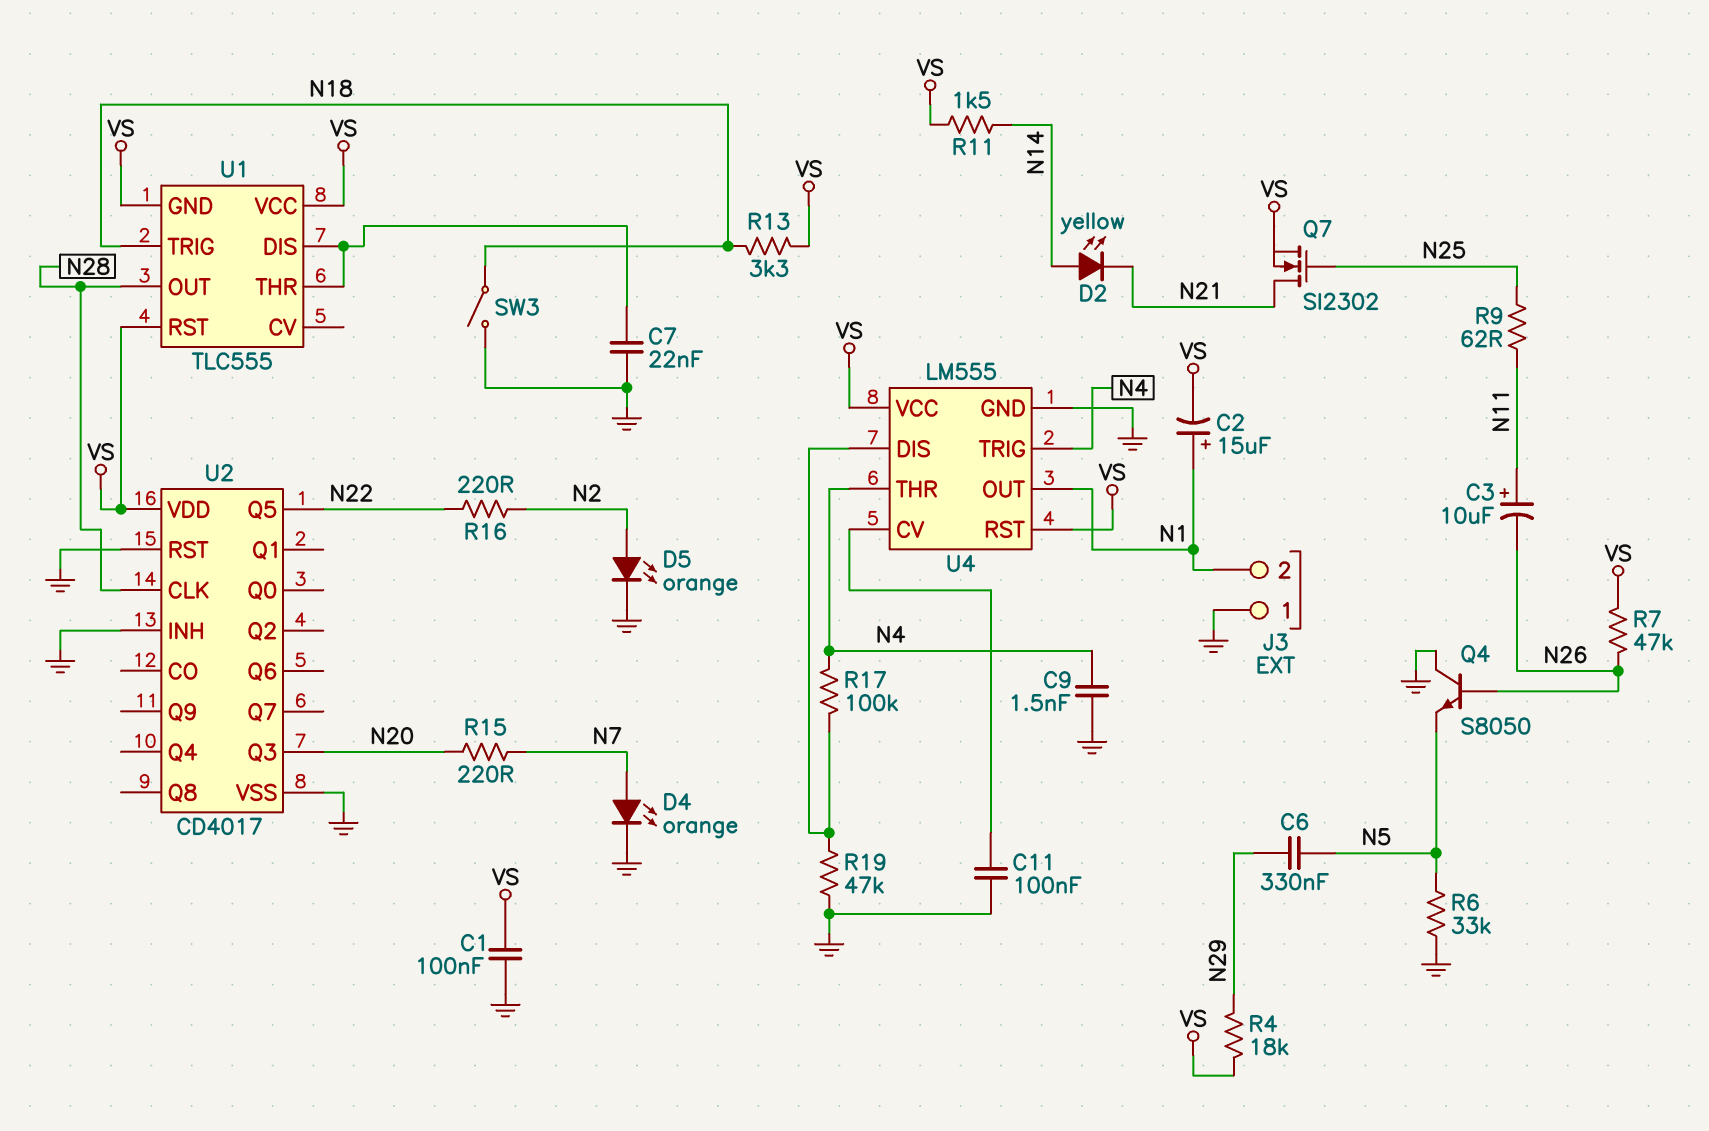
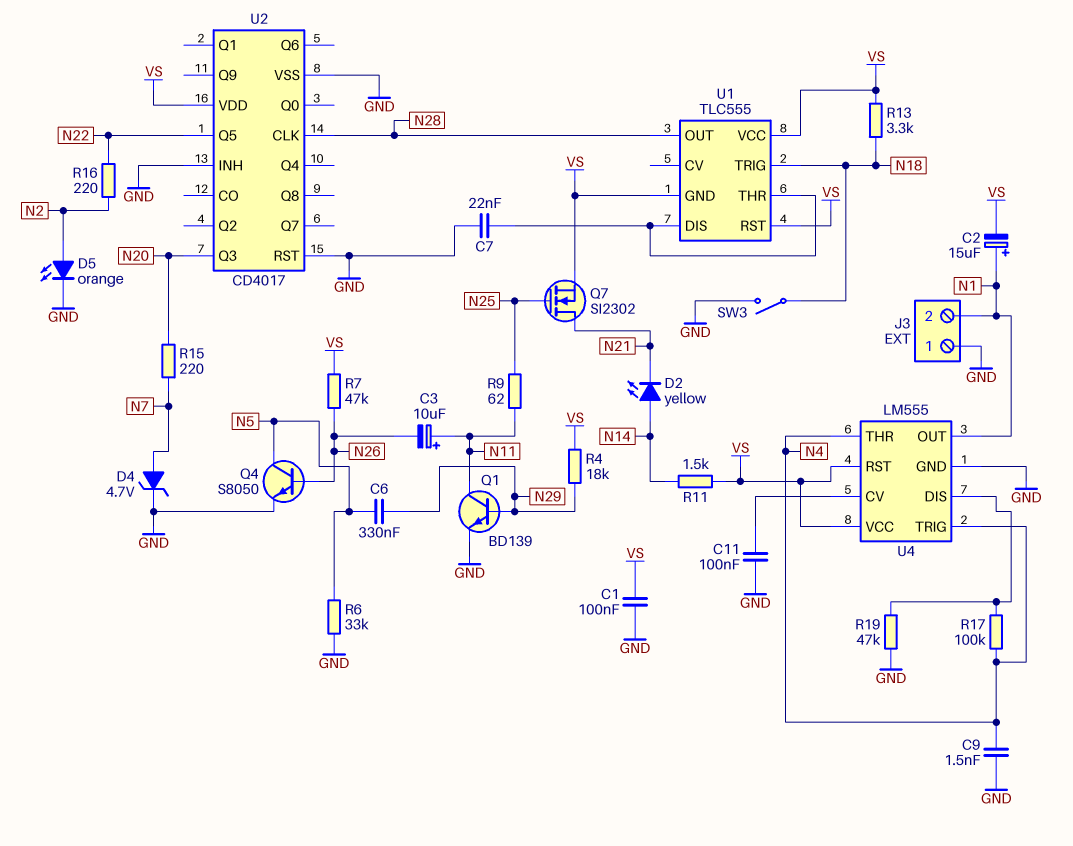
D4: LED orange (A N7, K GND) -> zener 4.7V (A N7, K GND)
Q1: none -> NPN BD139 (B N29, C N11, E GND)
Q4: NPN S8050 (B N26, C GND, E N5) -> NPN S8050 (B N26, C N5, E GND)

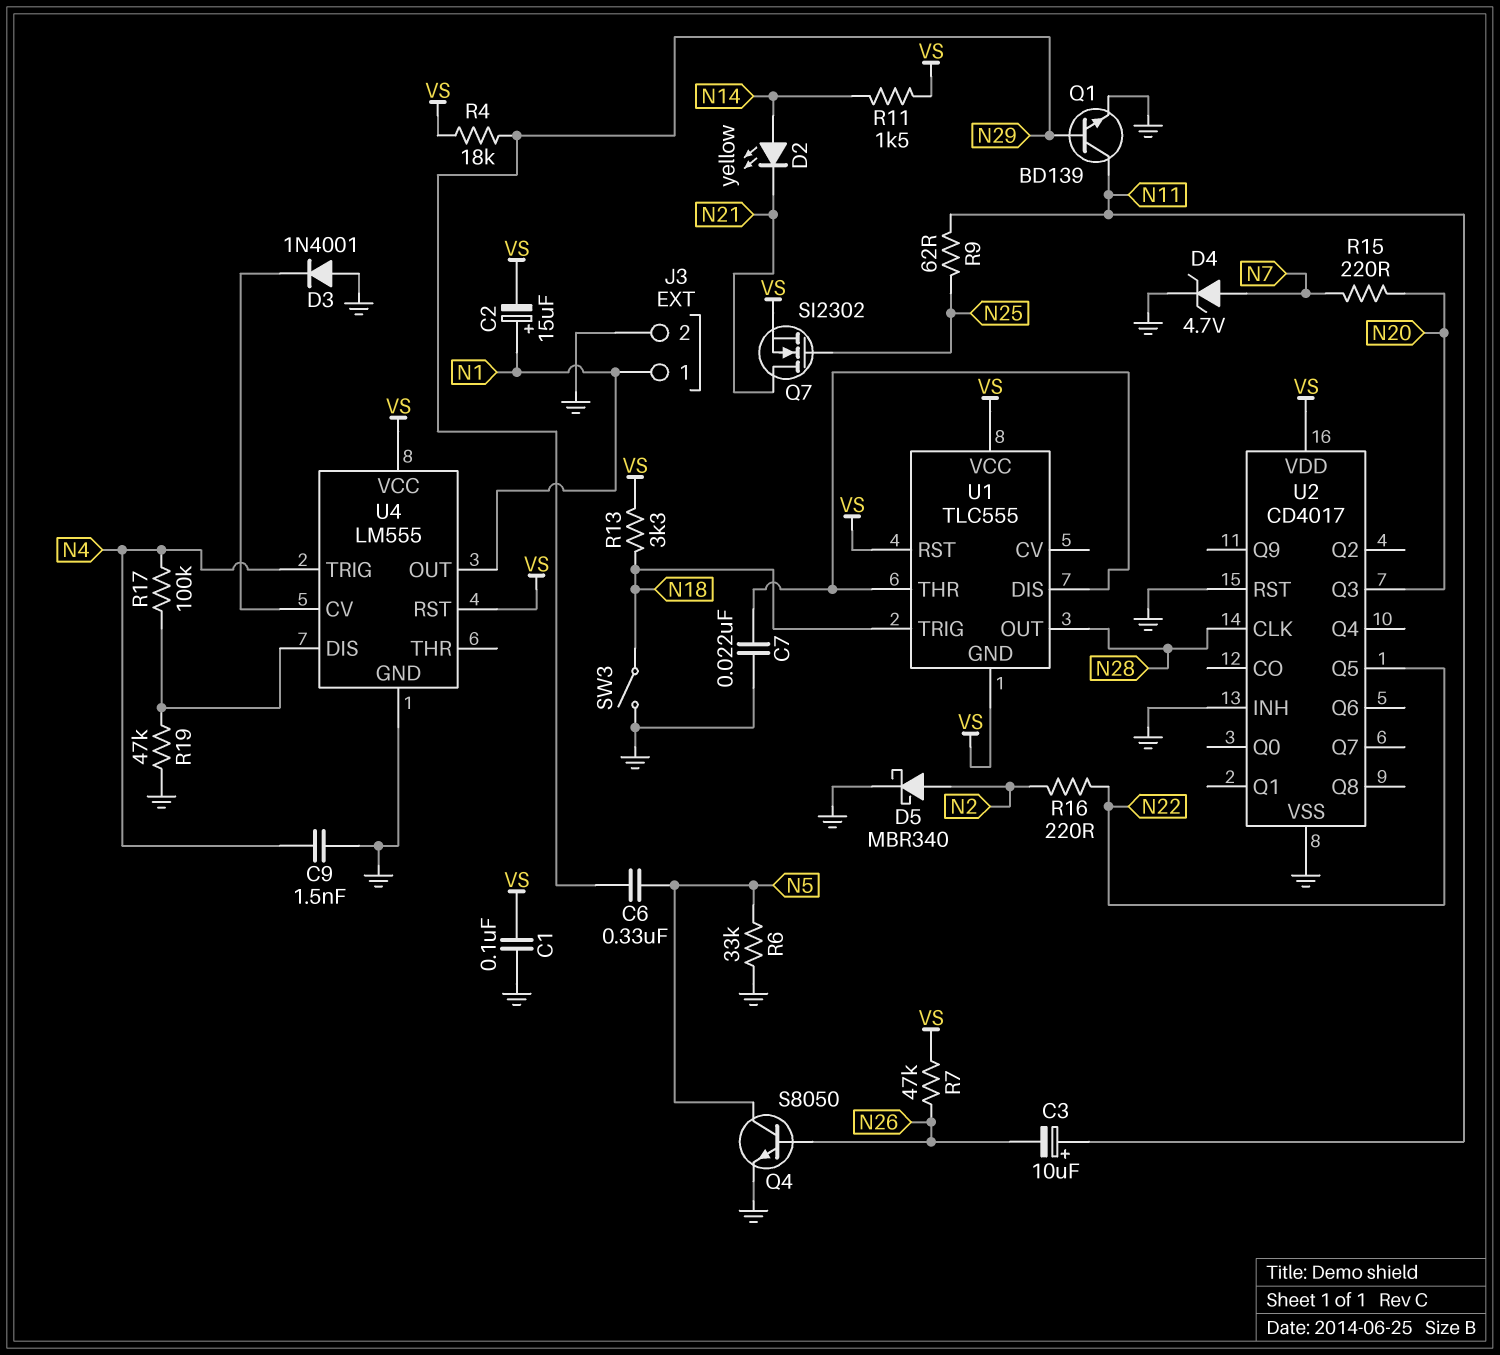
C11: 100nF (GND, U4/CV) -> none
D3: none -> diode 1N4001 (A GND, K U4/CV)
D5: LED orange (A N2, K GND) -> schottky MBR340 (A N2, K GND)
J3 pin 1: GND -> N1
J3 pin 2: N1 -> GND
U4 pin THR: N4 -> none

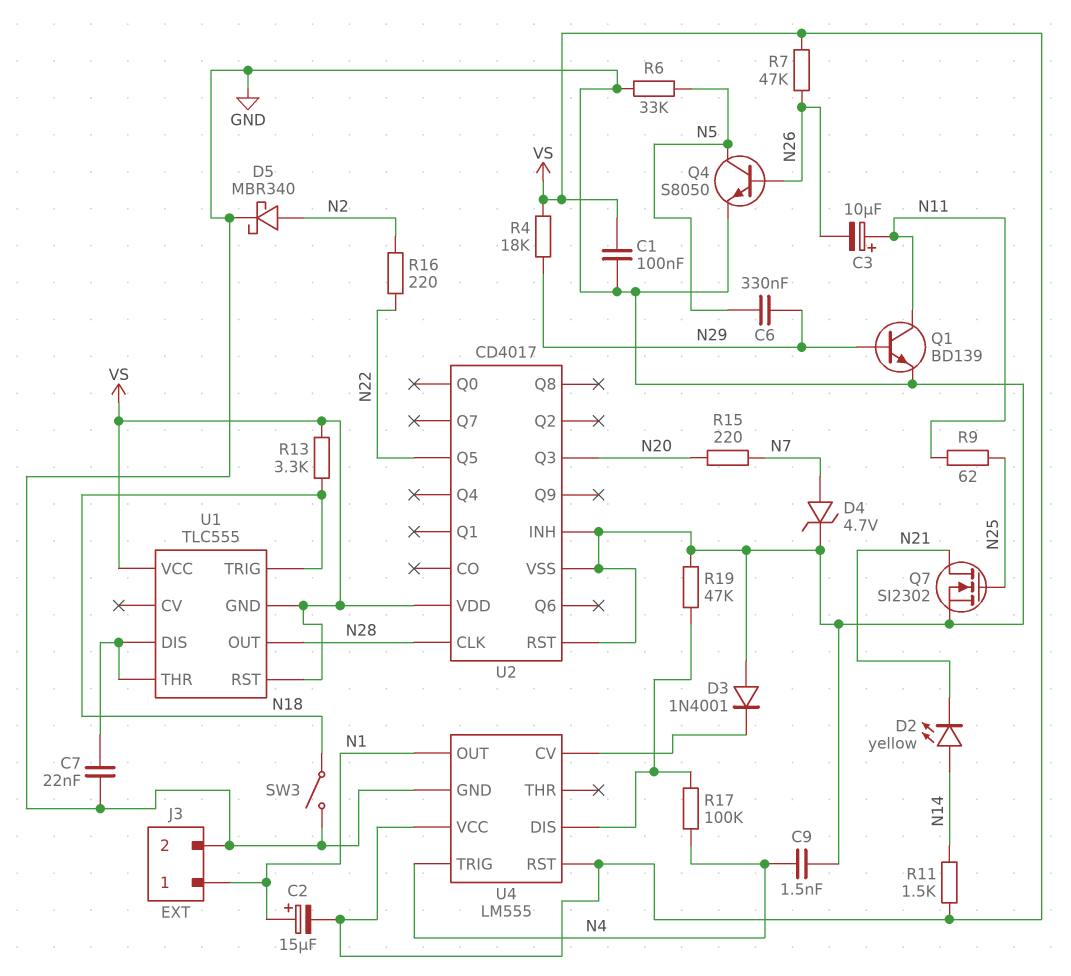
Q7: NMOS SI2302 (G N25, D N21, S VS) -> NMOS SI2302 (G N25, D N21, S GND)

